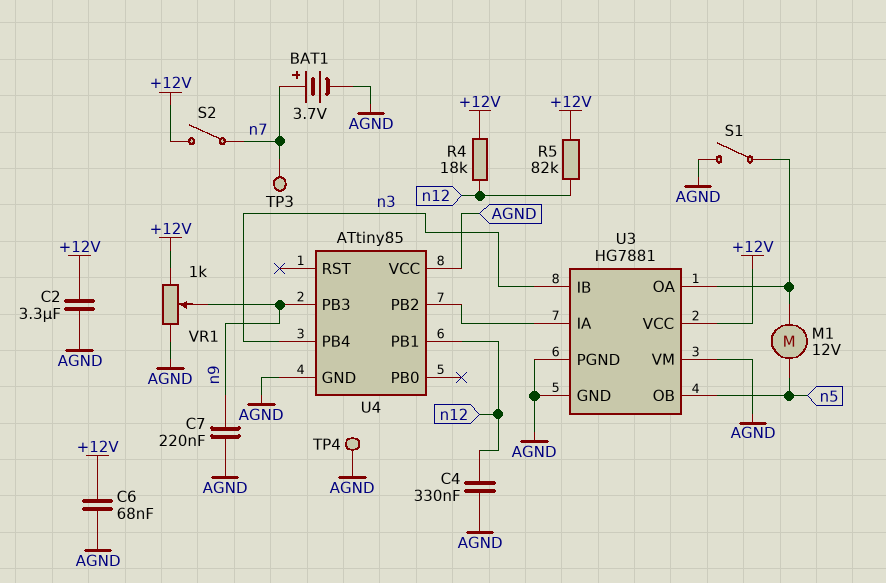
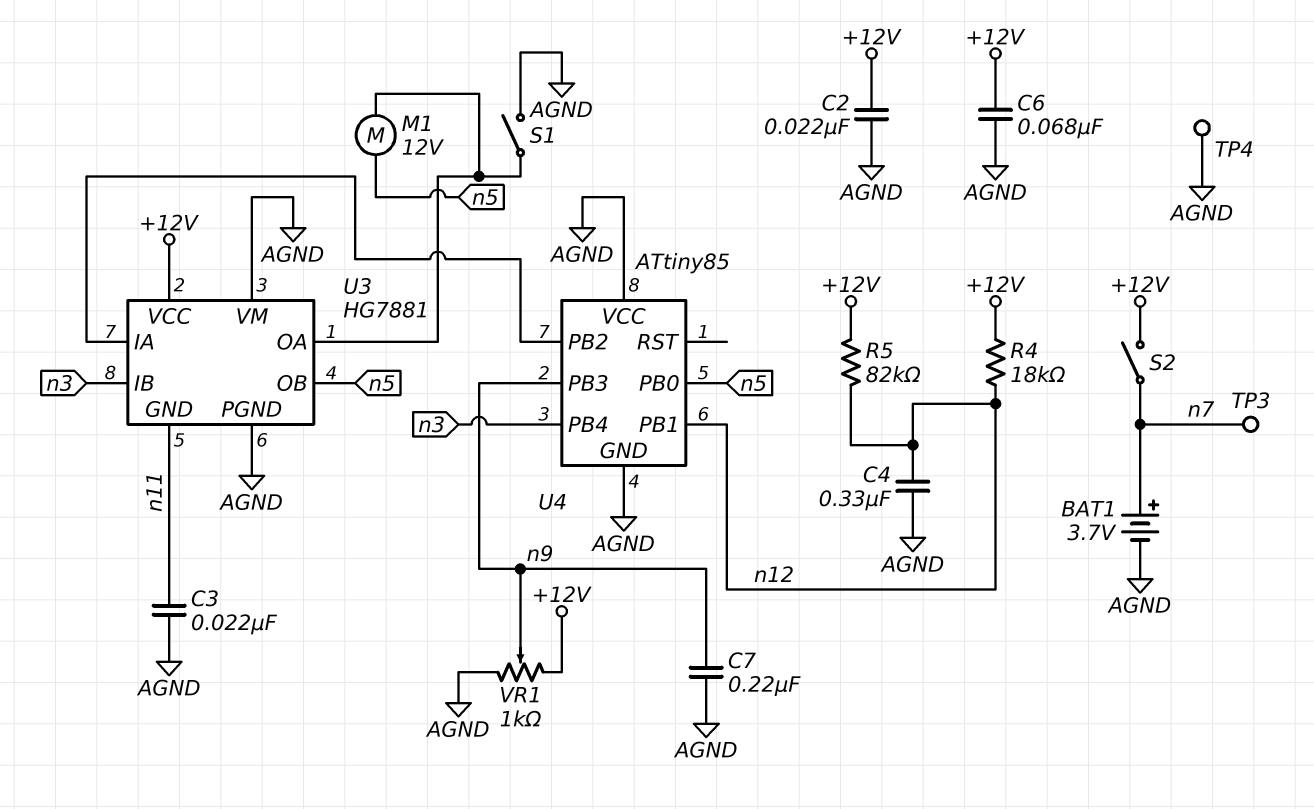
C2: 3.3uF (+12V, AGND) -> 22nF (+12V, AGND)
C3: none -> 22nF (AGND, n11)
U3 pin GND: AGND -> n11
U4 pin PB0: none -> n5

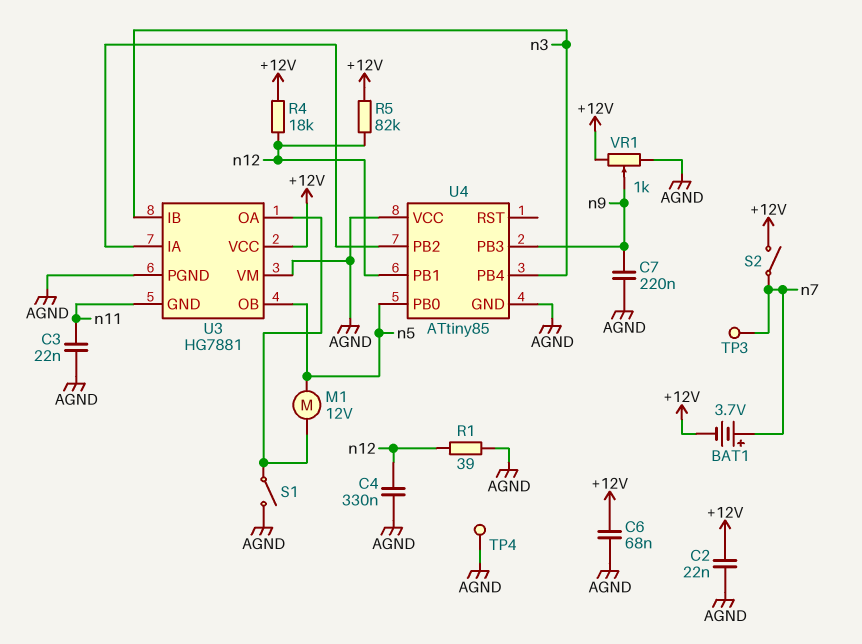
BAT1: 3.7V (plus n7, minus AGND) -> 3.7V (plus n7, minus +12V)
R1: none -> 39 (AGND, n12)

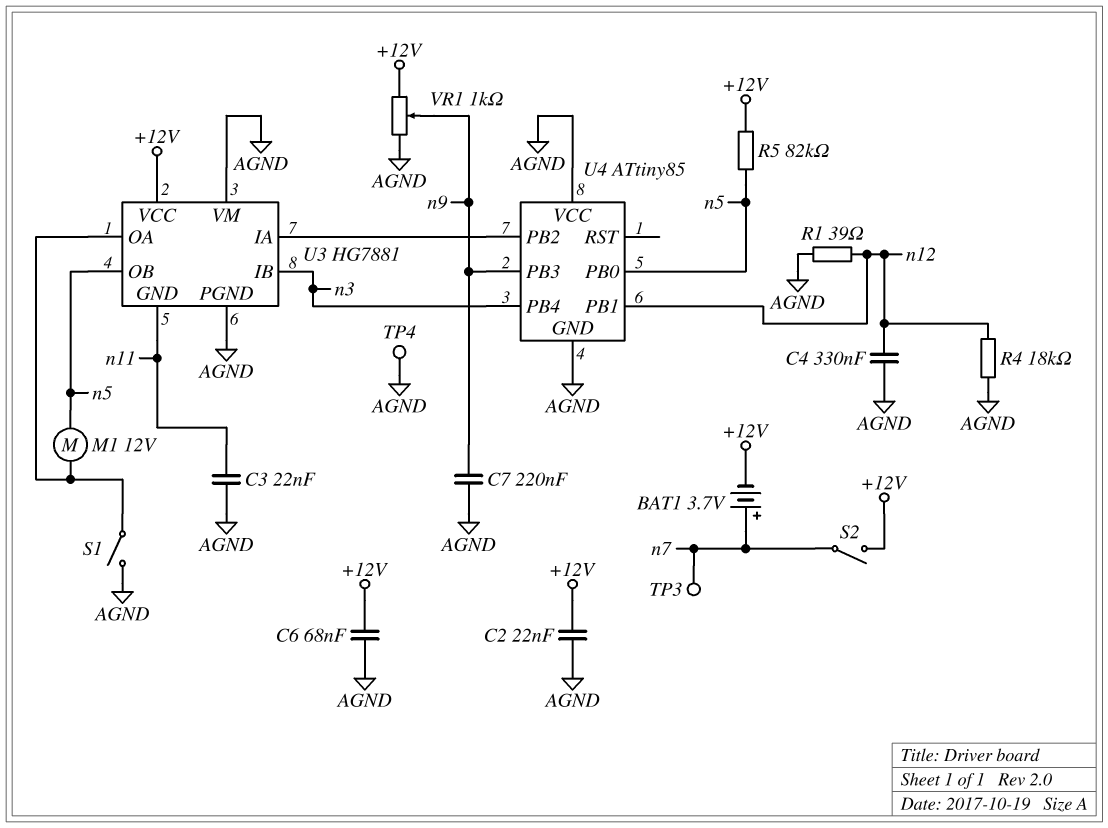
R4: 18k (+12V, n12) -> 18k (AGND, n12)
R5: 82k (+12V, n12) -> 82k (+12V, n5)

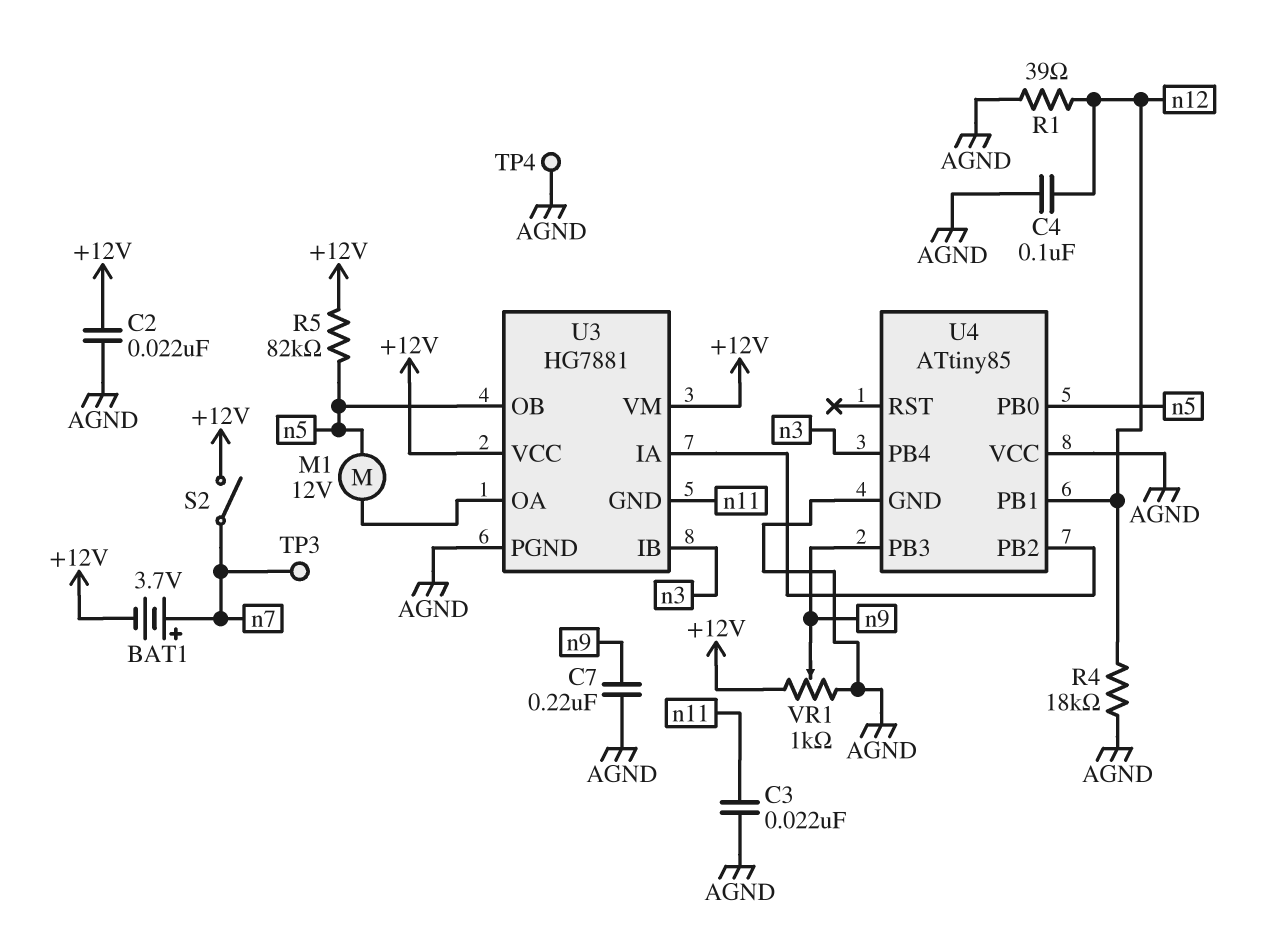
C4: 330nF (AGND, n12) -> 100nF (AGND, n12)
C6: 68nF (+12V, AGND) -> none
S1: switch (AGND, U3/OA) -> none
U3 pin VM: AGND -> +12V

